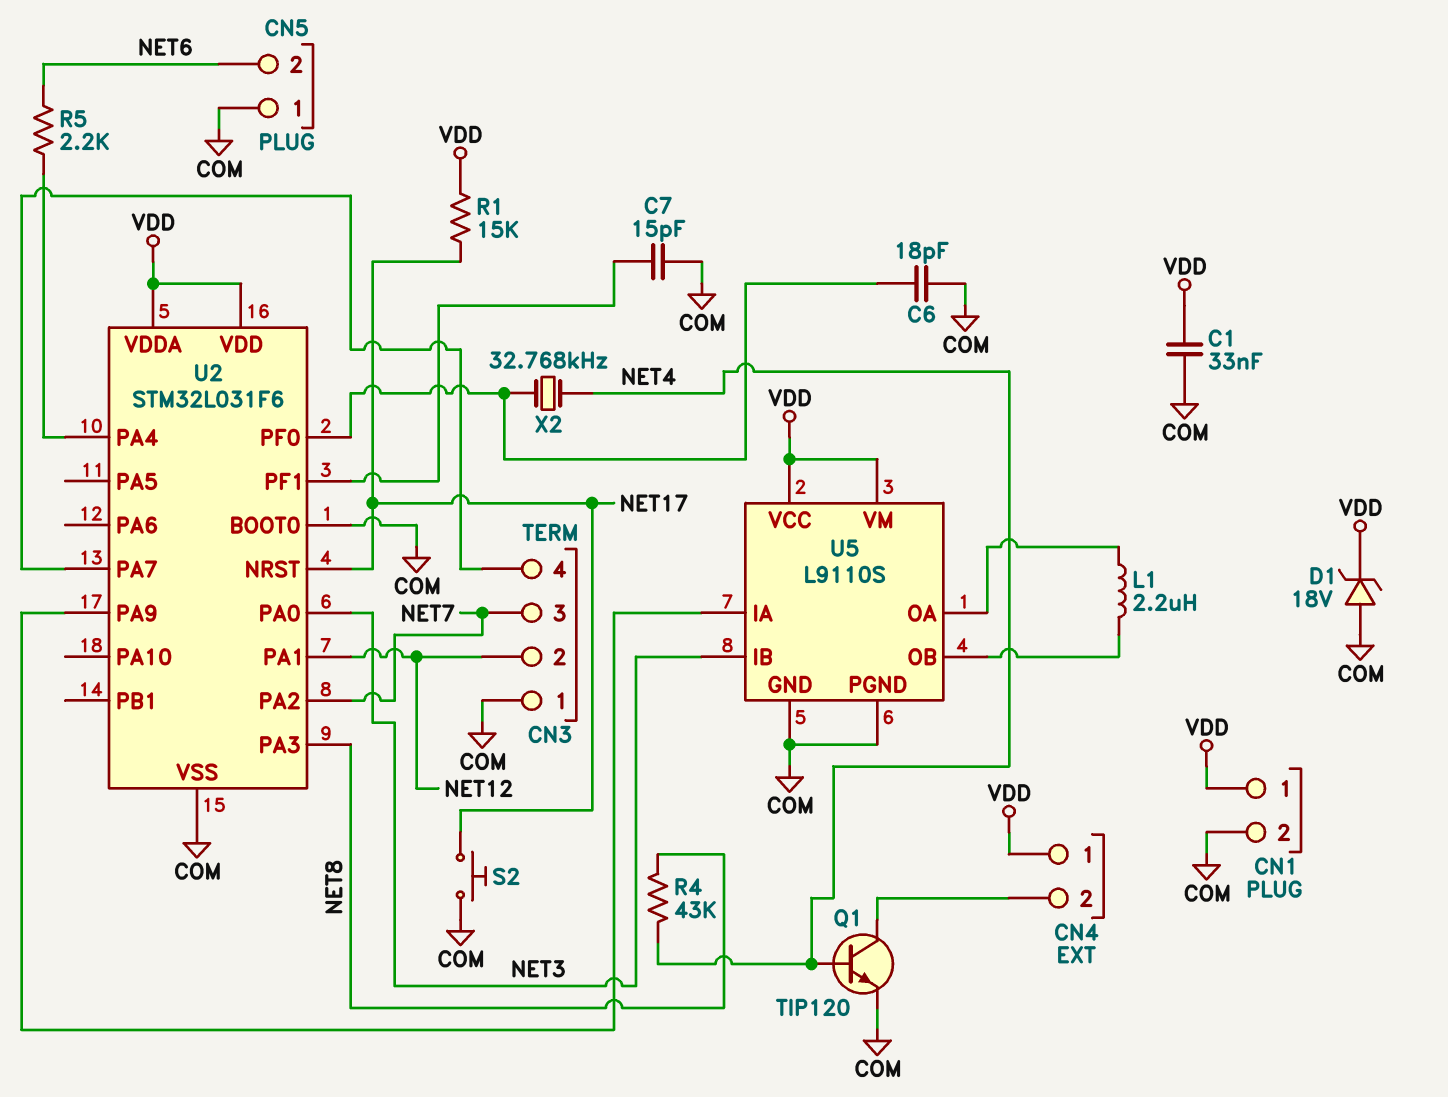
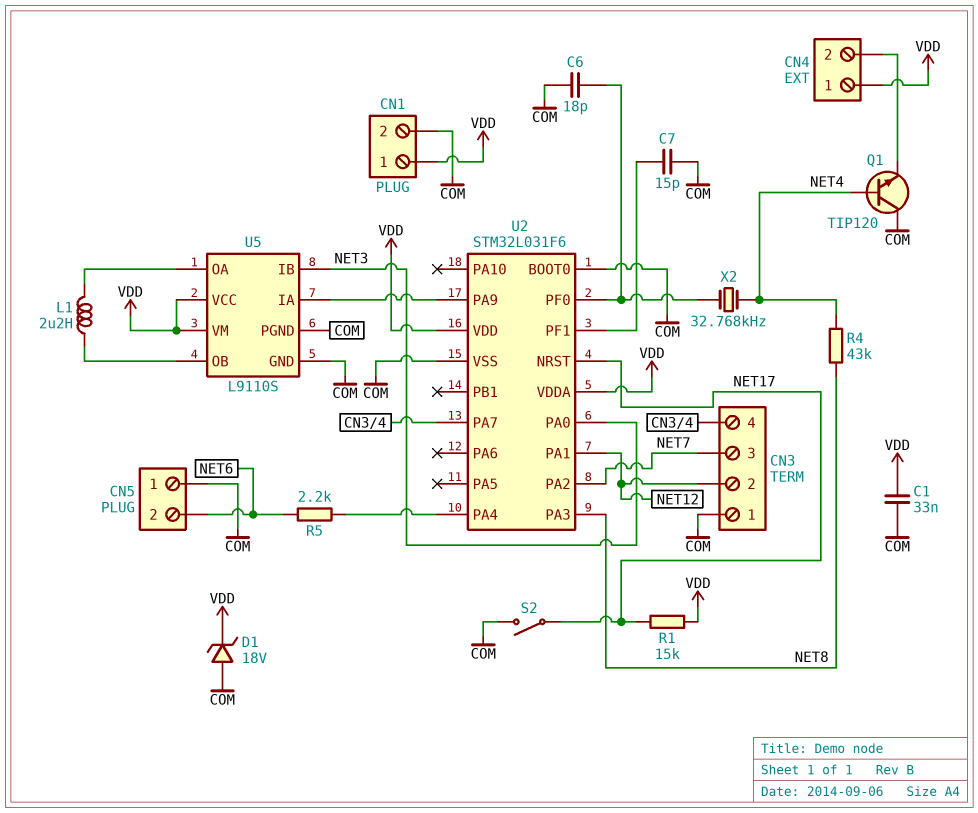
Q1: NPN TIP120 (B NET4, C CN4/2, E COM) -> NPN TIP120 (B NET4, C COM, E CN4/2)
S2: button (COM, NET17) -> switch (COM, NET17)

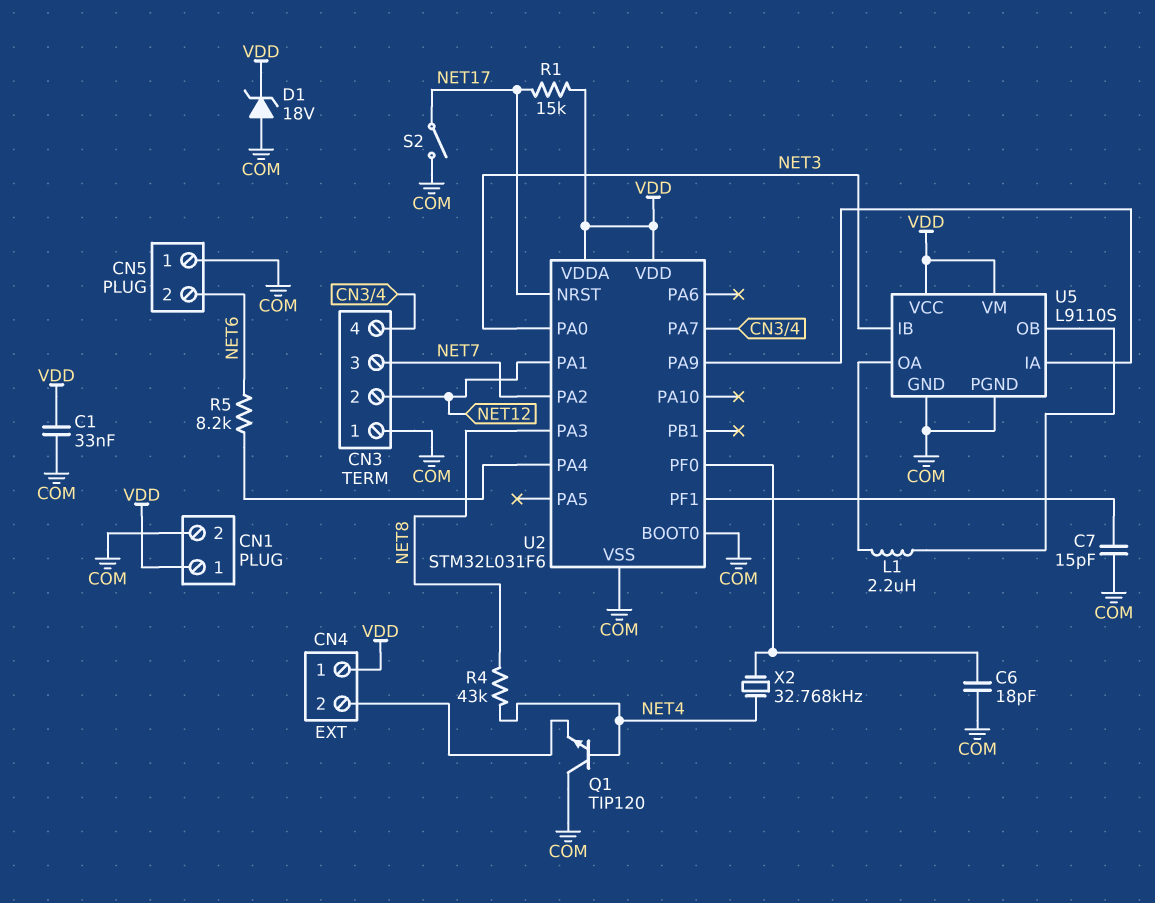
R5: 2.2k (NET6, U2/PA4) -> 8.2k (NET6, U2/PA4)

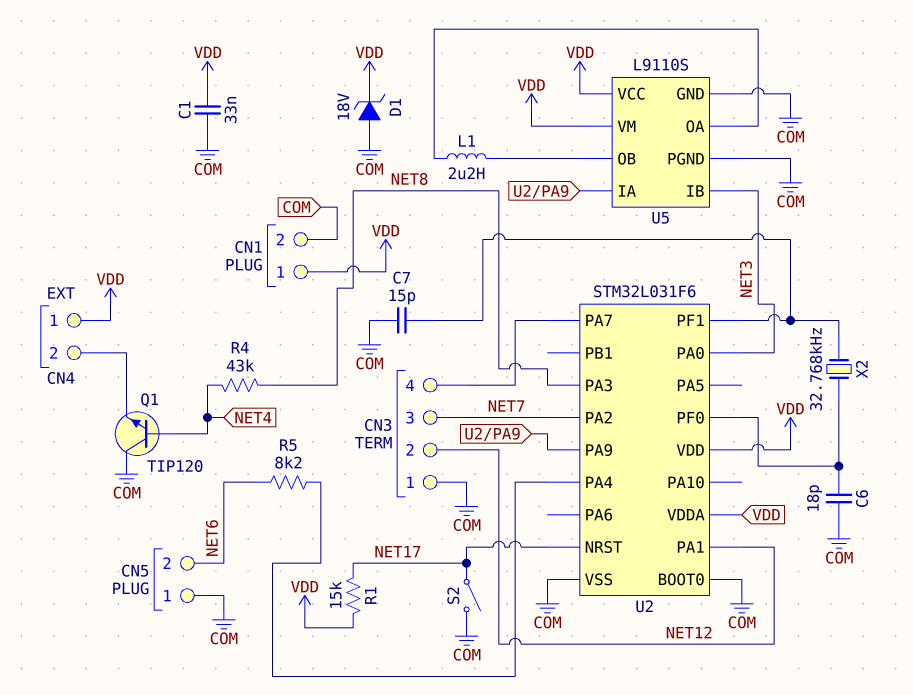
X2: 32.768kHz (NET4, U2/PF0) -> 32.768kHz (U2/PF0, U2/PF1)

